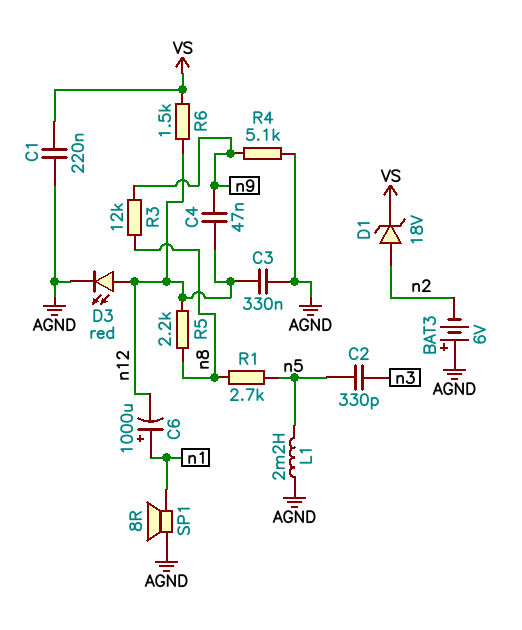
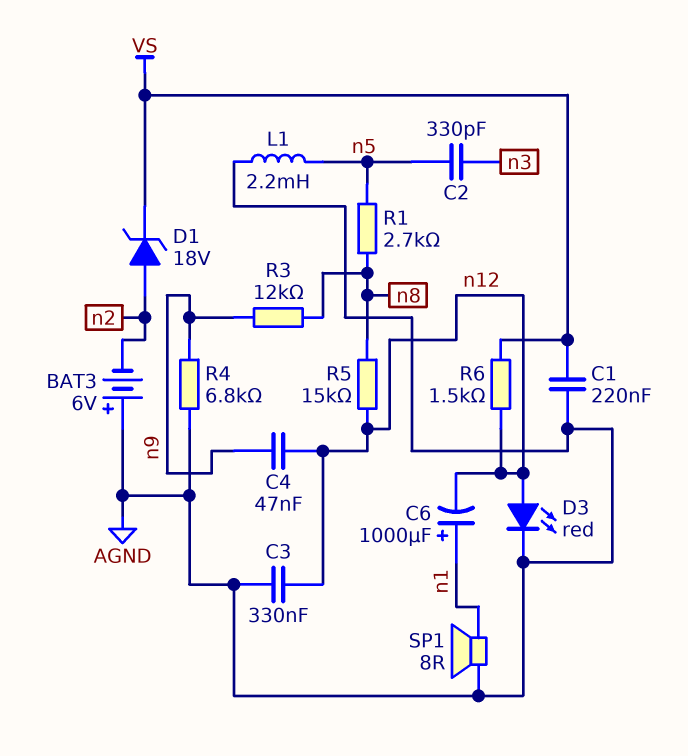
R4: 5.1k (AGND, n9) -> 6.8k (AGND, n9)
R5: 2.2k (n8, n12) -> 15k (n8, n12)

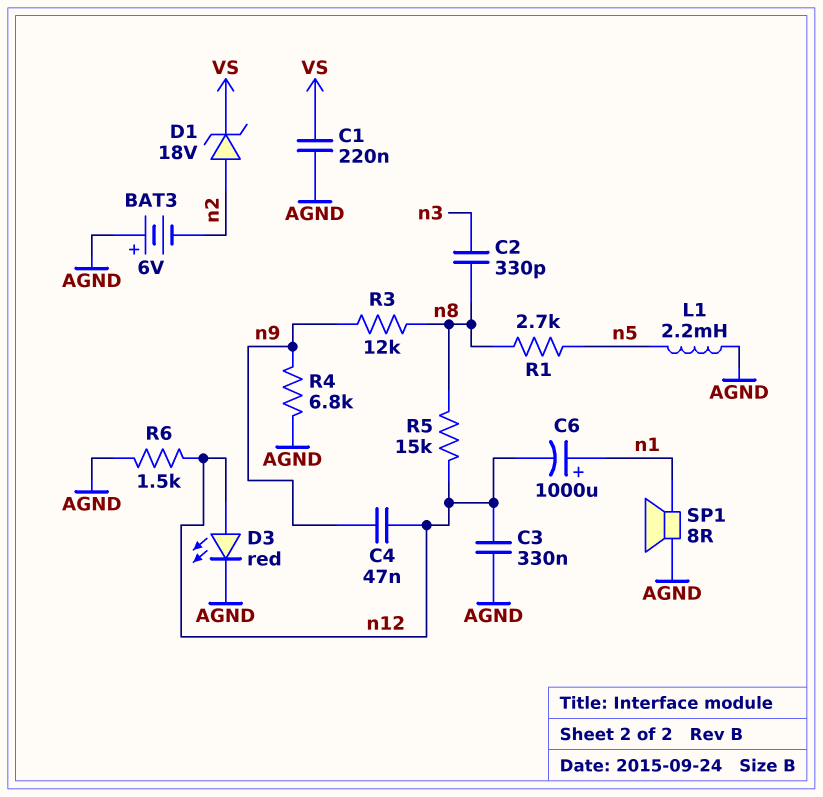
C2: 330pF (n3, n5) -> 330pF (n3, n8)
R6: 1.5k (VS, n12) -> 1.5k (AGND, n12)

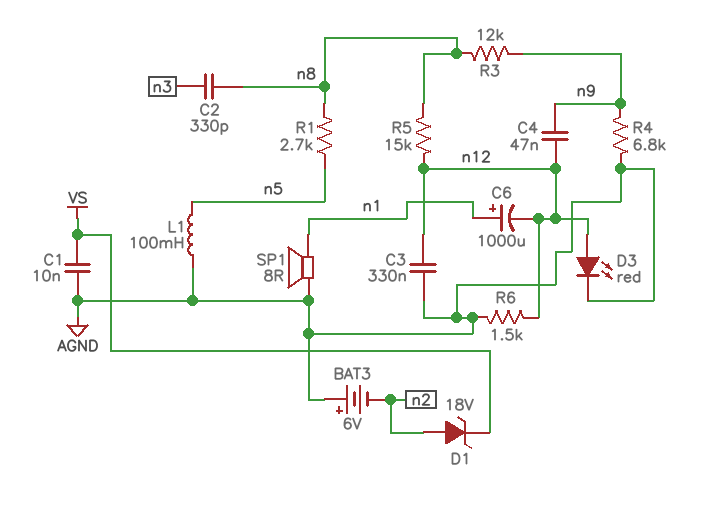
C1: 220nF (AGND, VS) -> 10nF (AGND, VS)
L1: 2.2mH (AGND, n5) -> 100mH (AGND, n5)

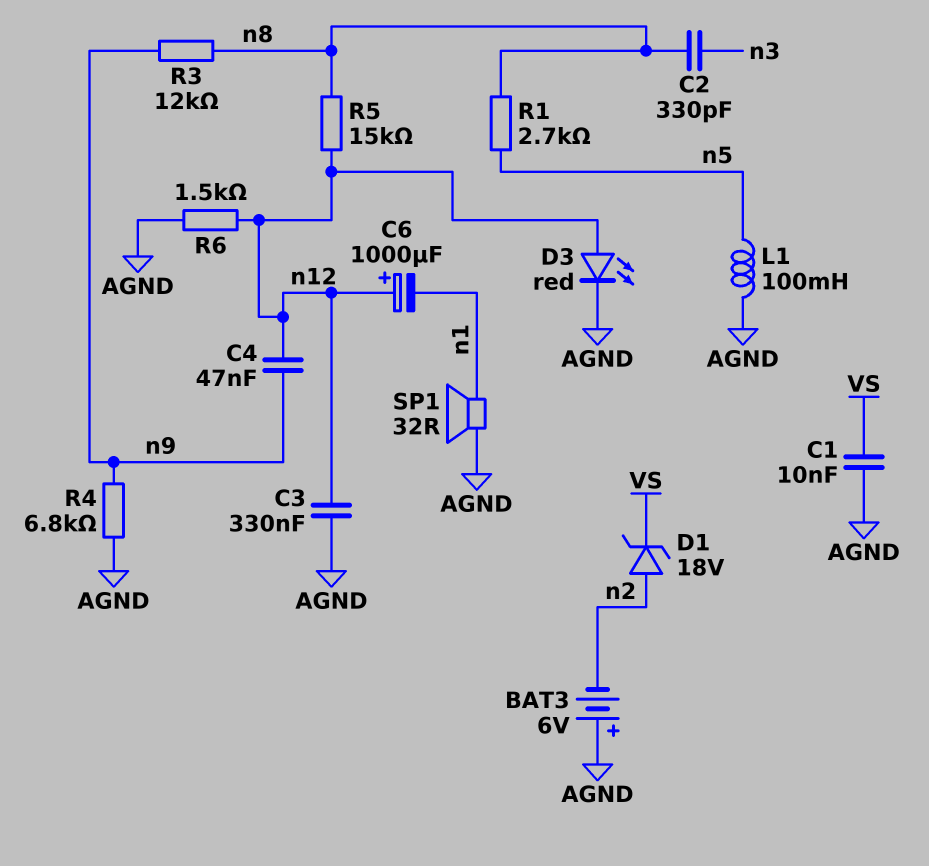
C6: 1000uF (plus n1, minus n12) -> 1000uF (plus n12, minus n1)
SP1: speaker 8R (AGND, n1) -> speaker 32R (AGND, n1)

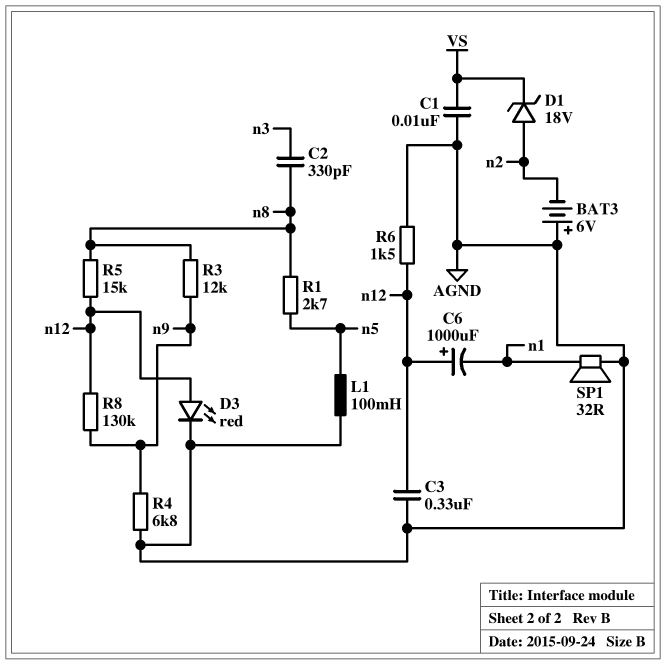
C4: 47nF (n9, n12) -> none
R8: none -> 130k (n9, n12)

